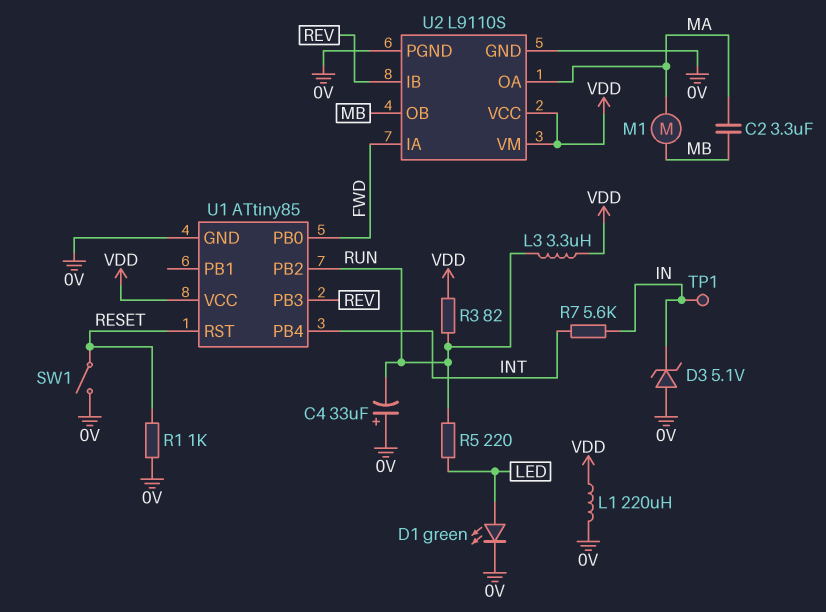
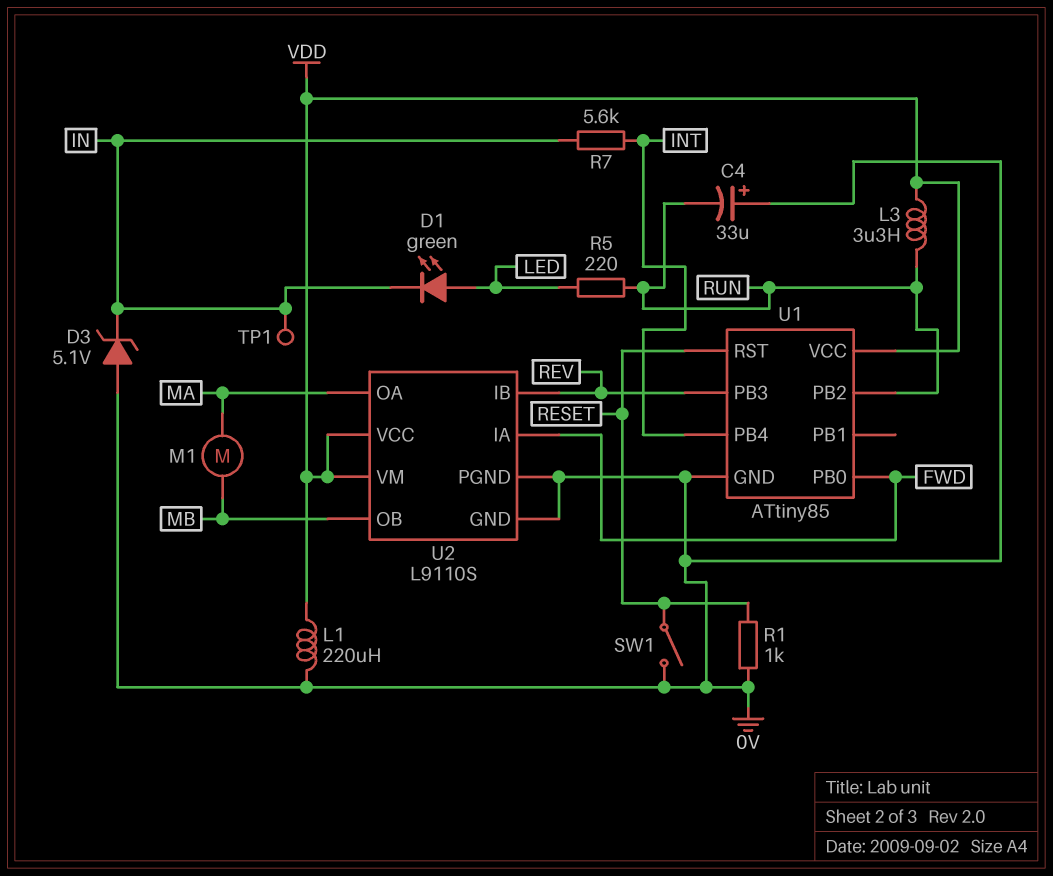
C2: 3.3uF (MA, MB) -> none
D1: LED green (A LED, K 0V) -> LED green (A LED, K IN)
R3: 82 (RUN, VDD) -> none

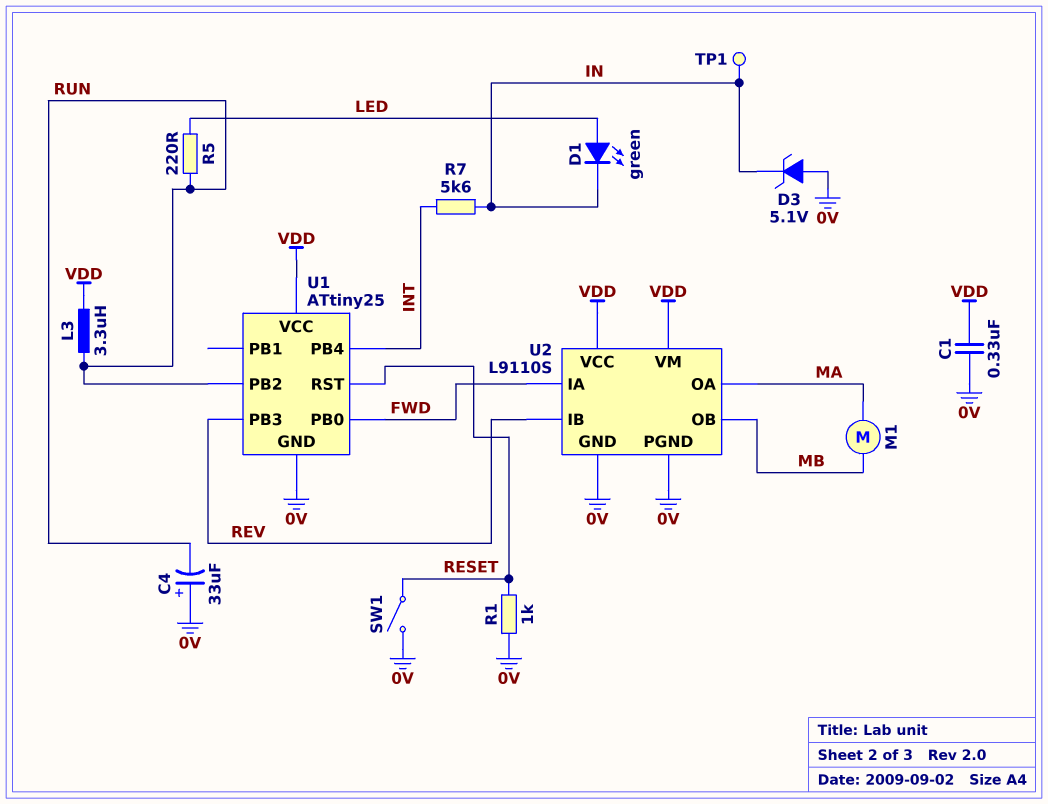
C1: none -> 330nF (0V, VDD)
L1: 220uH (0V, VDD) -> none
U1: ATtiny85 -> ATtiny25

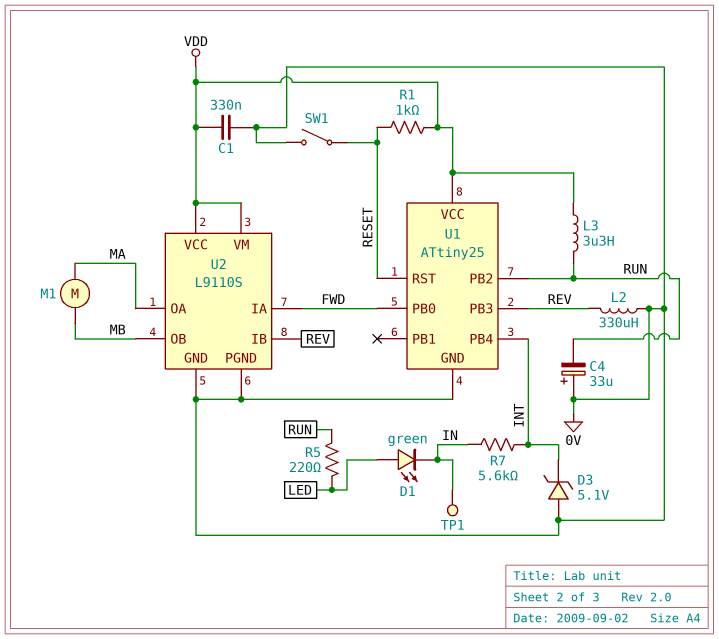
D3: zener 5.1V (A 0V, K IN) -> zener 5.1V (A 0V, K INT)
L2: none -> 330uH (0V, REV)
R1: 1k (0V, RESET) -> 1k (RESET, VDD)

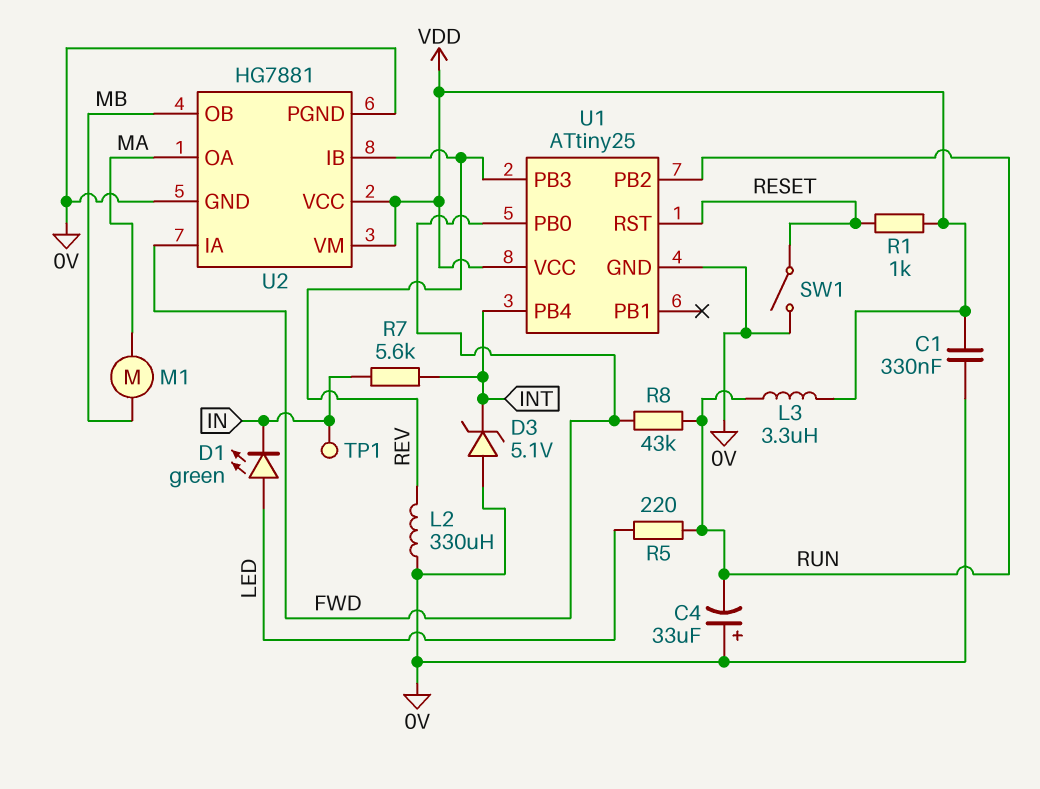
R8: none -> 43k (FWD, RUN)
U2: L9110S -> HG7881

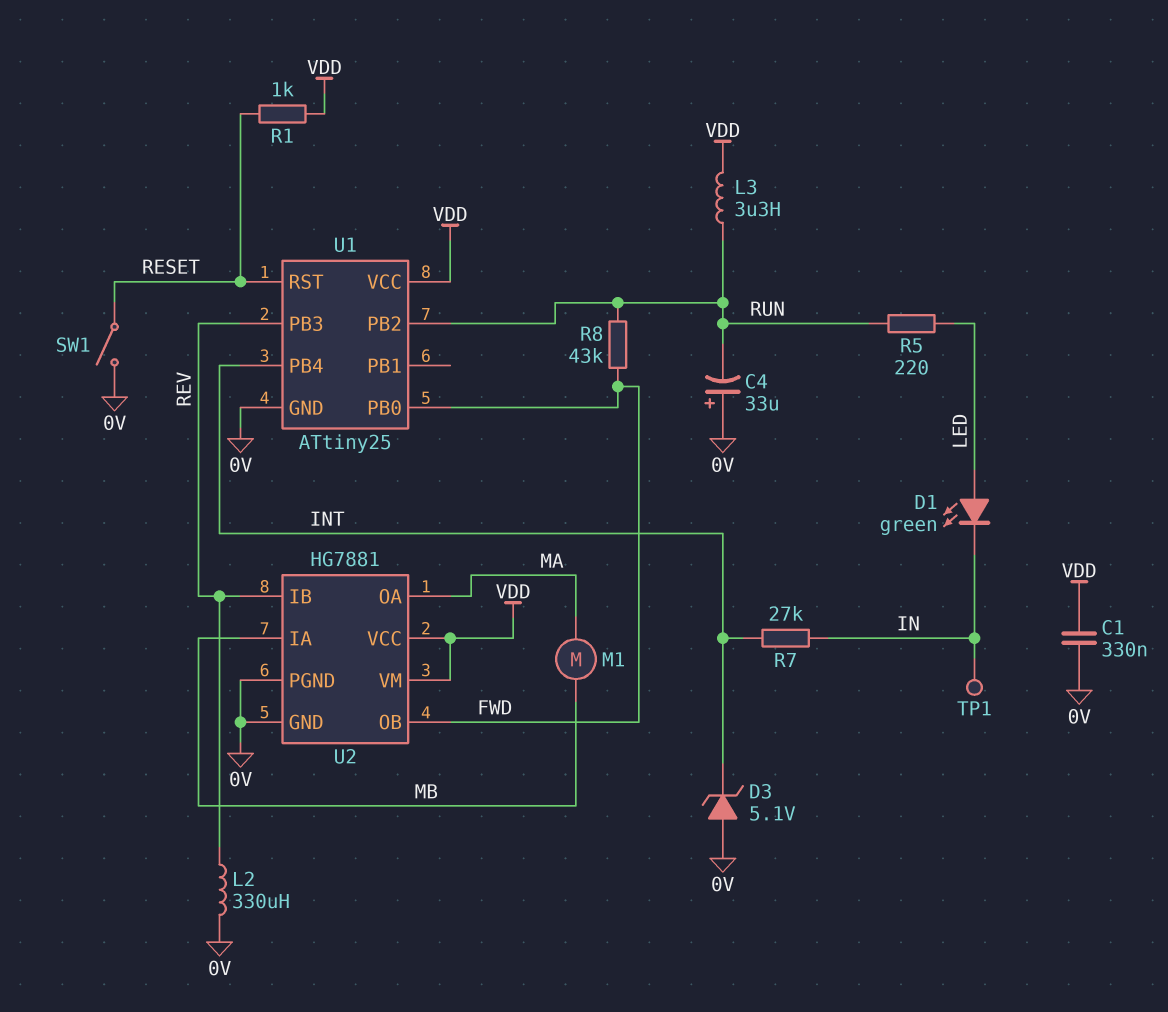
R7: 5.6k (IN, INT) -> 27k (IN, INT)
U2 pin IA: FWD -> MB
U2 pin OB: MB -> FWD

